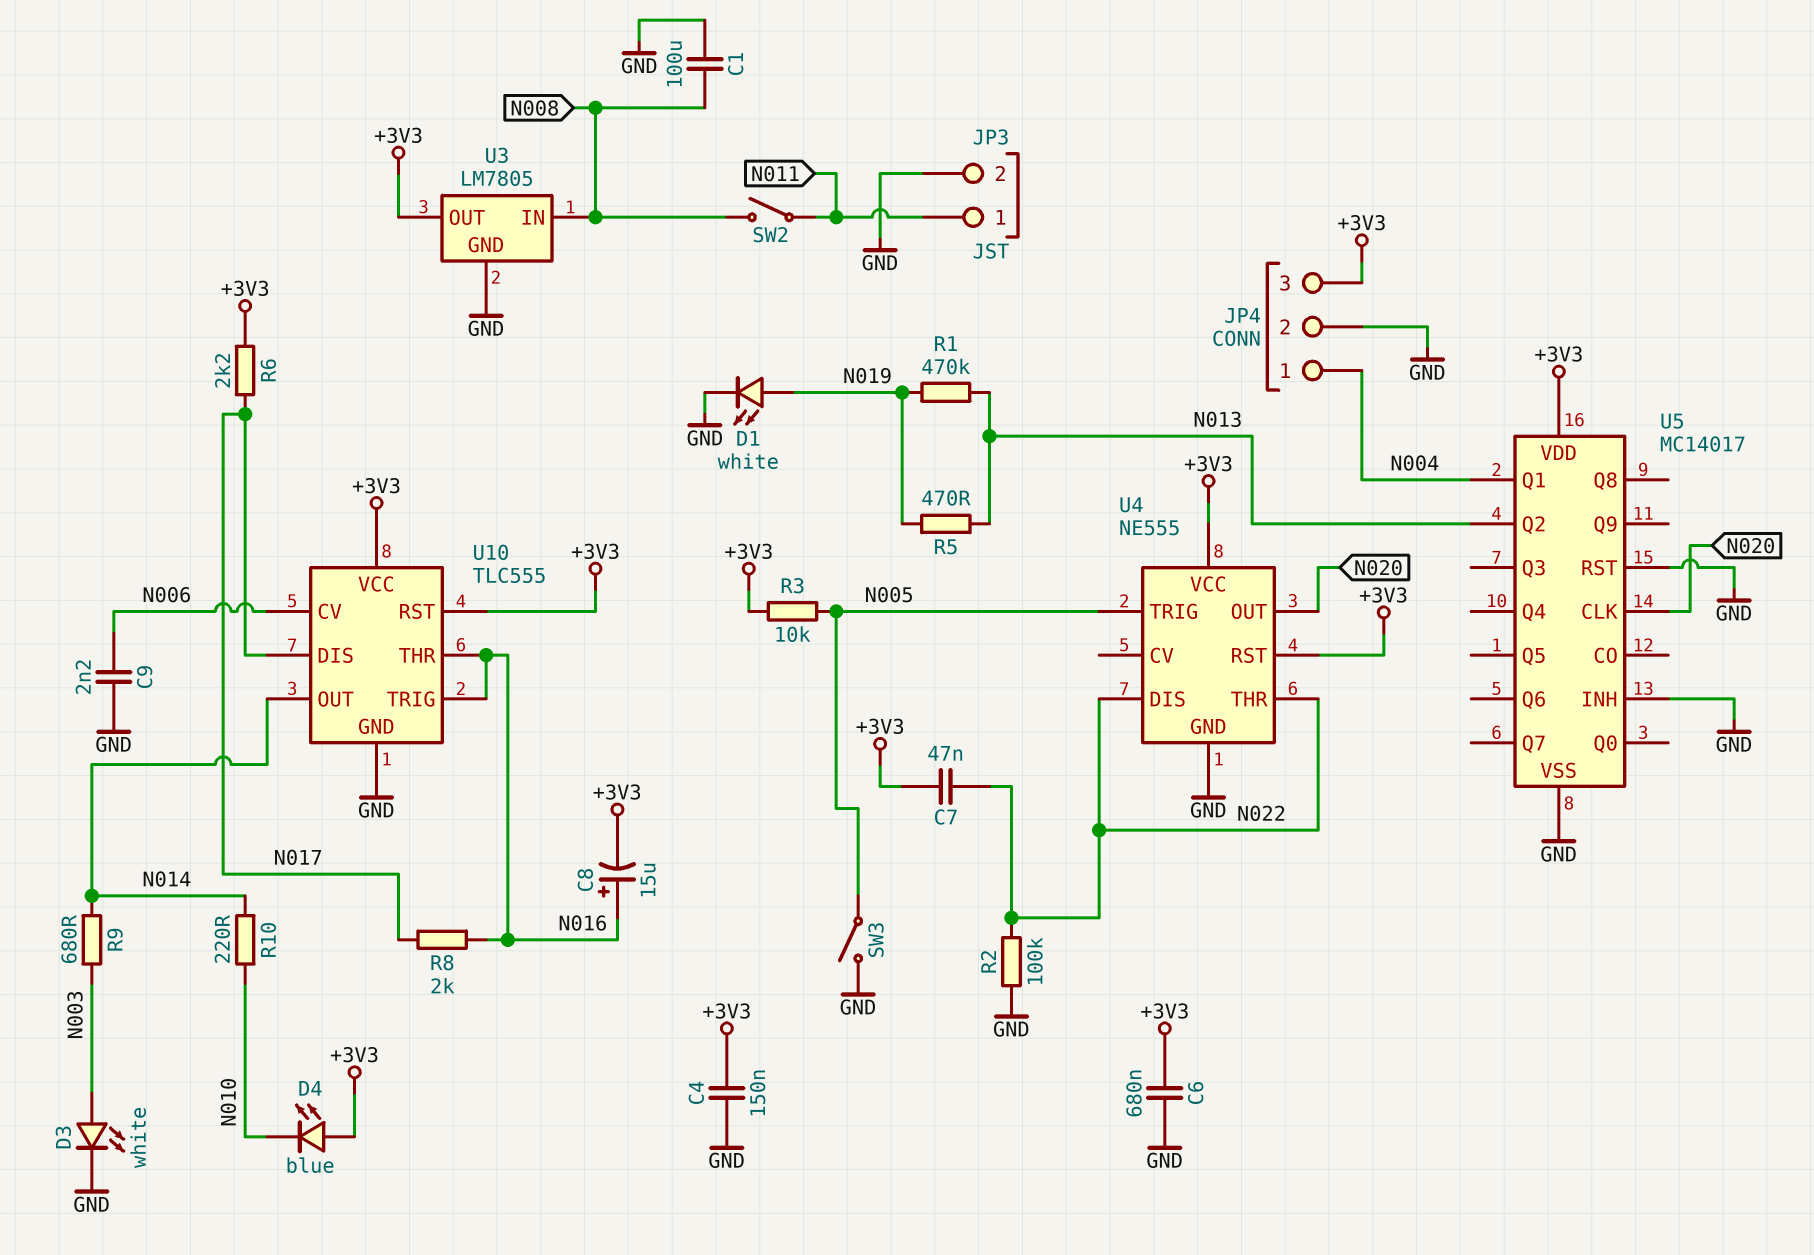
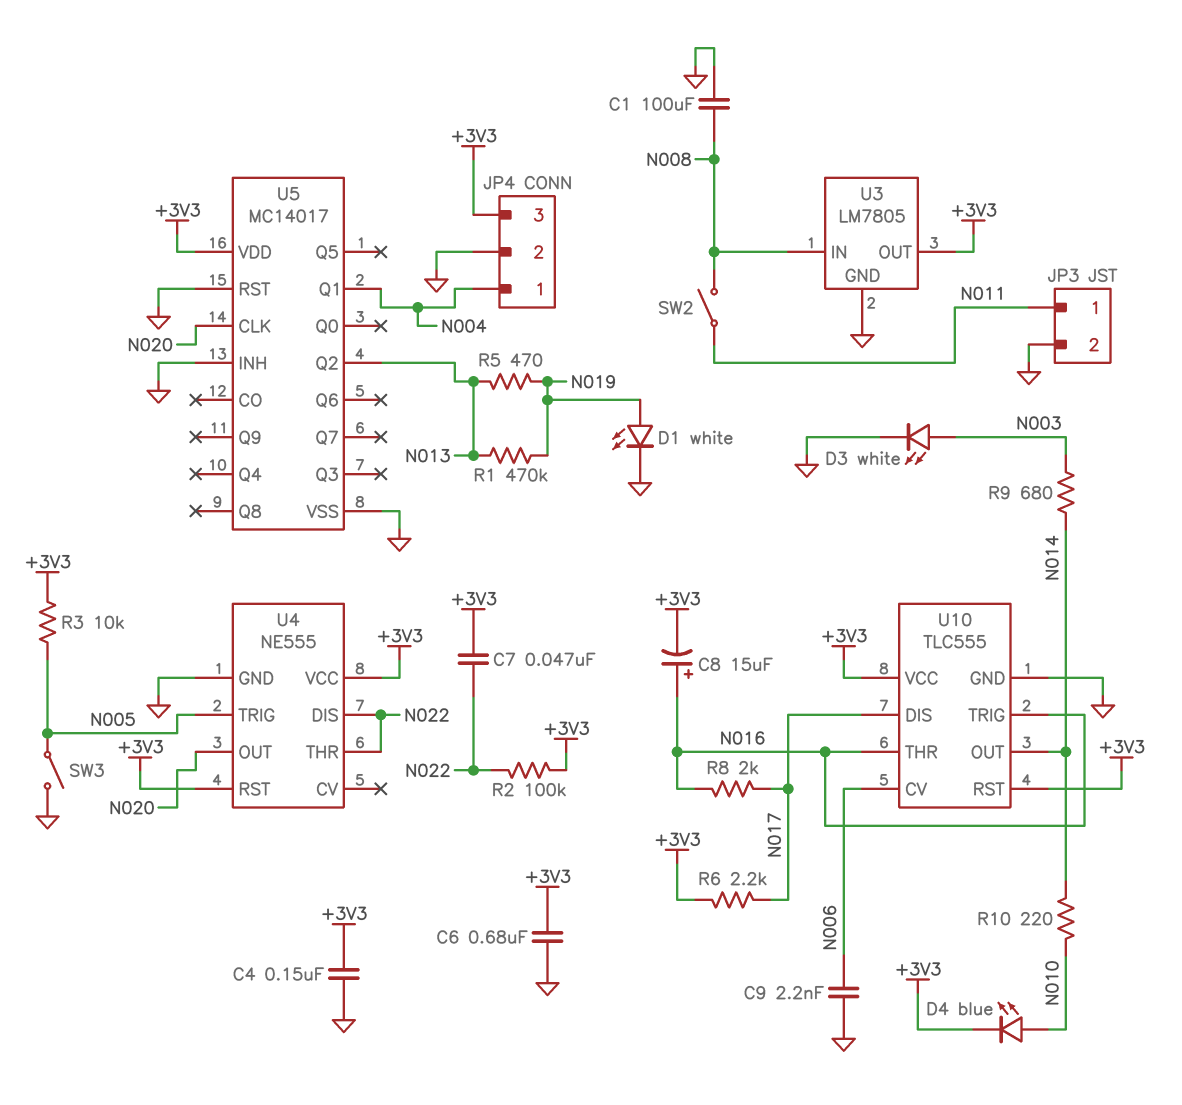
D4: LED blue (A +3V3, K N010) -> LED blue (A N010, K +3V3)
R2: 100k (GND, N022) -> 100k (+3V3, N022)

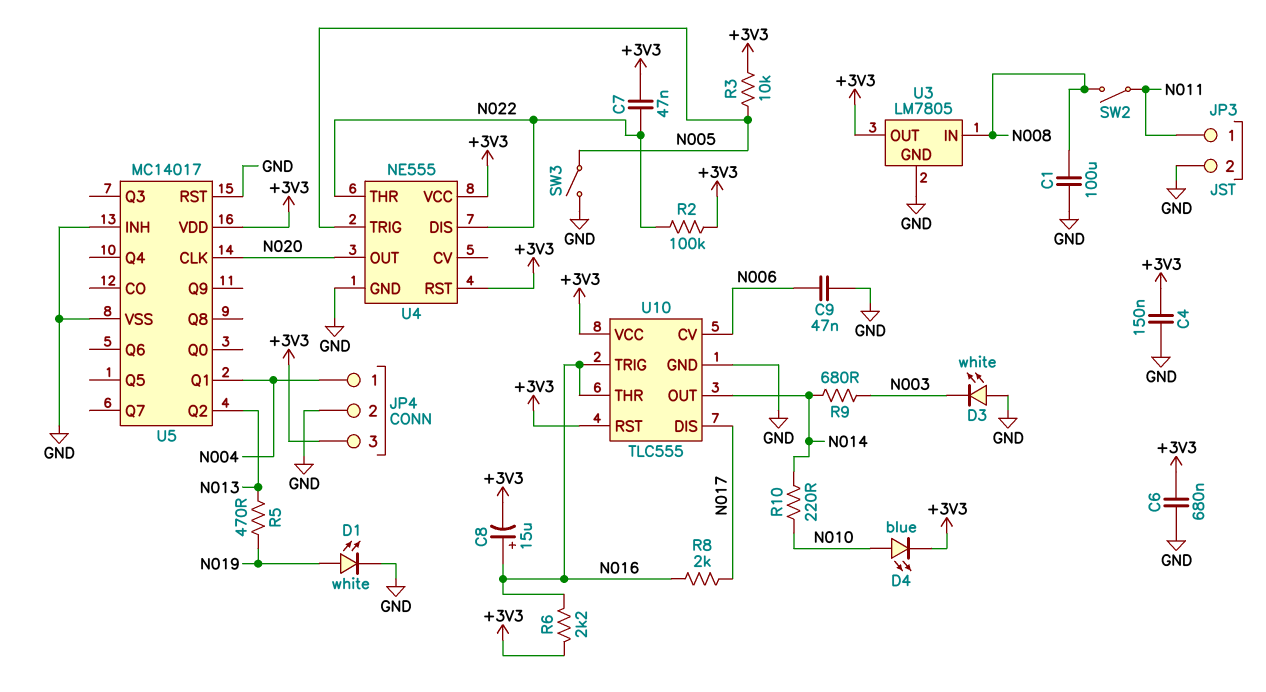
C9: 2.2nF (GND, N006) -> 47nF (GND, N006)
D3: LED white (A N003, K GND) -> LED white (A GND, K N003)
R1: 470k (N013, N019) -> none
R6: 2.2k (+3V3, N017) -> 2.2k (+3V3, N016)

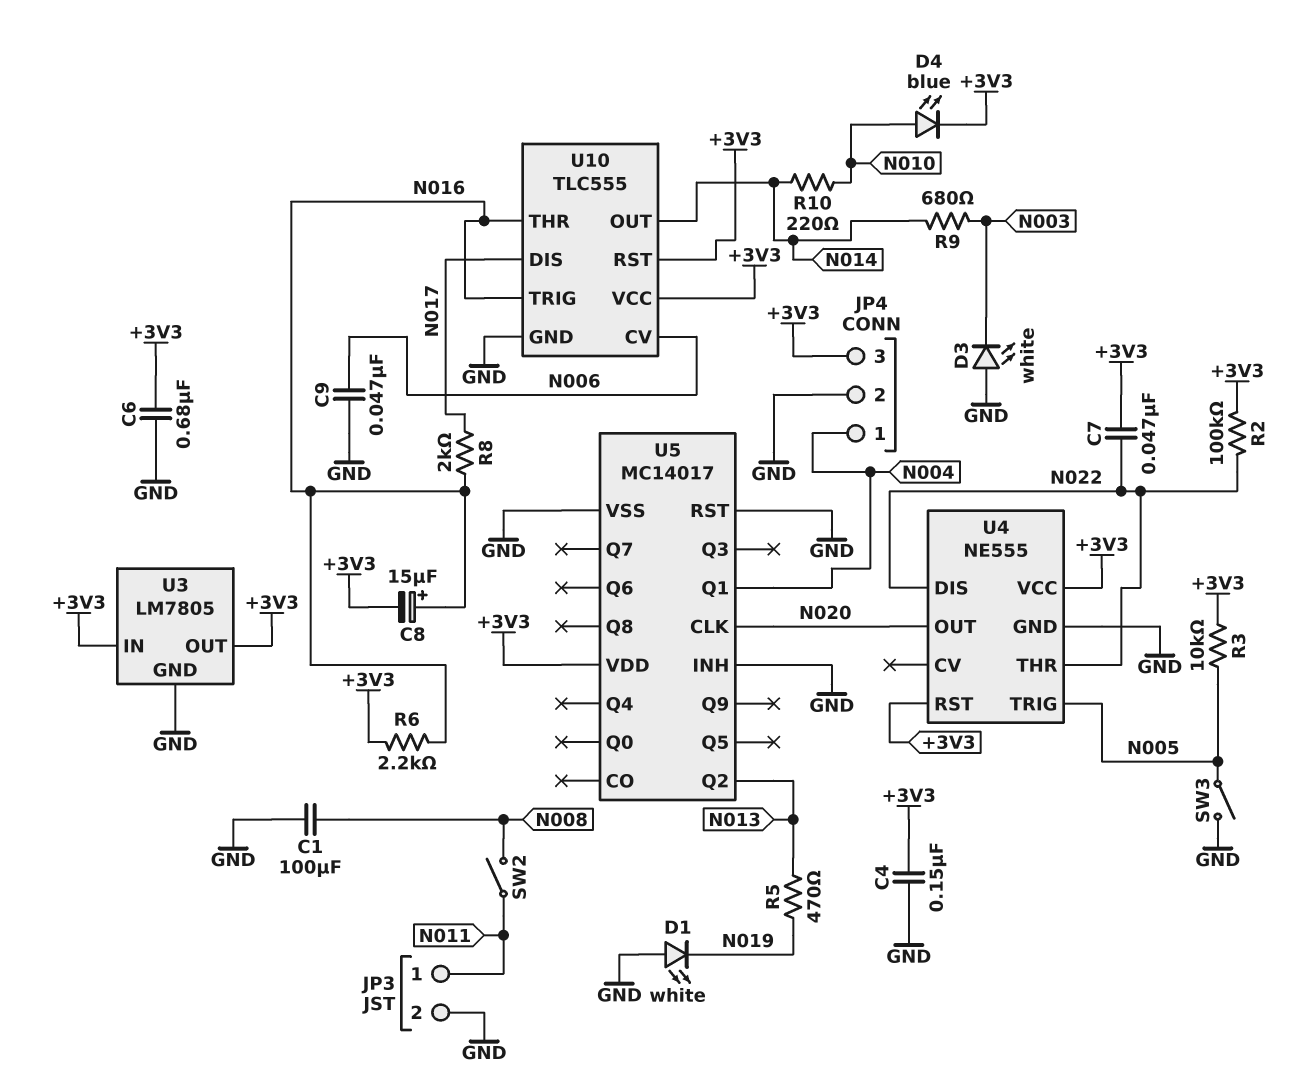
D1: LED white (A N019, K GND) -> LED white (A GND, K N019)
U3 pin IN: N008 -> +3V3

